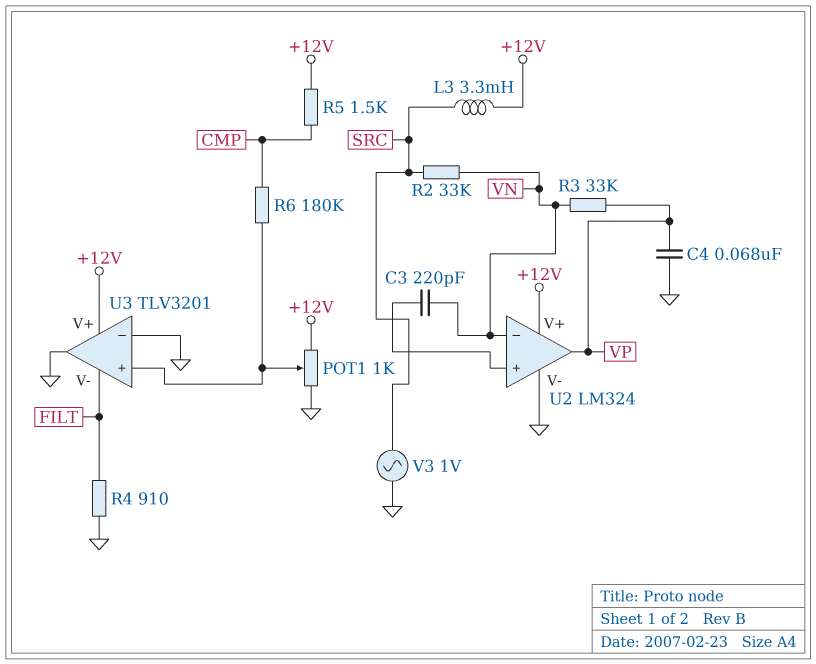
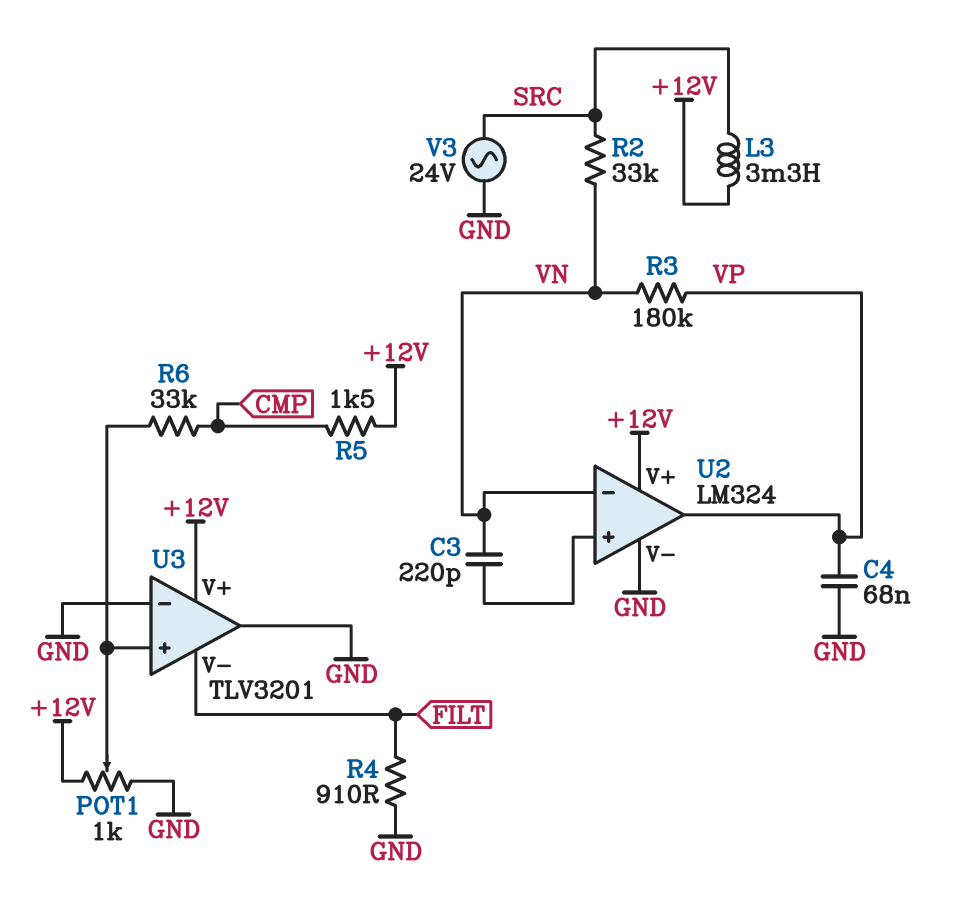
R3: 33k (VN, VP) -> 180k (VN, VP)
R6: 180k (CMP, U3/in+) -> 33k (CMP, U3/in+)
V3: AC 1V (GND, SRC) -> AC 24V (GND, SRC)

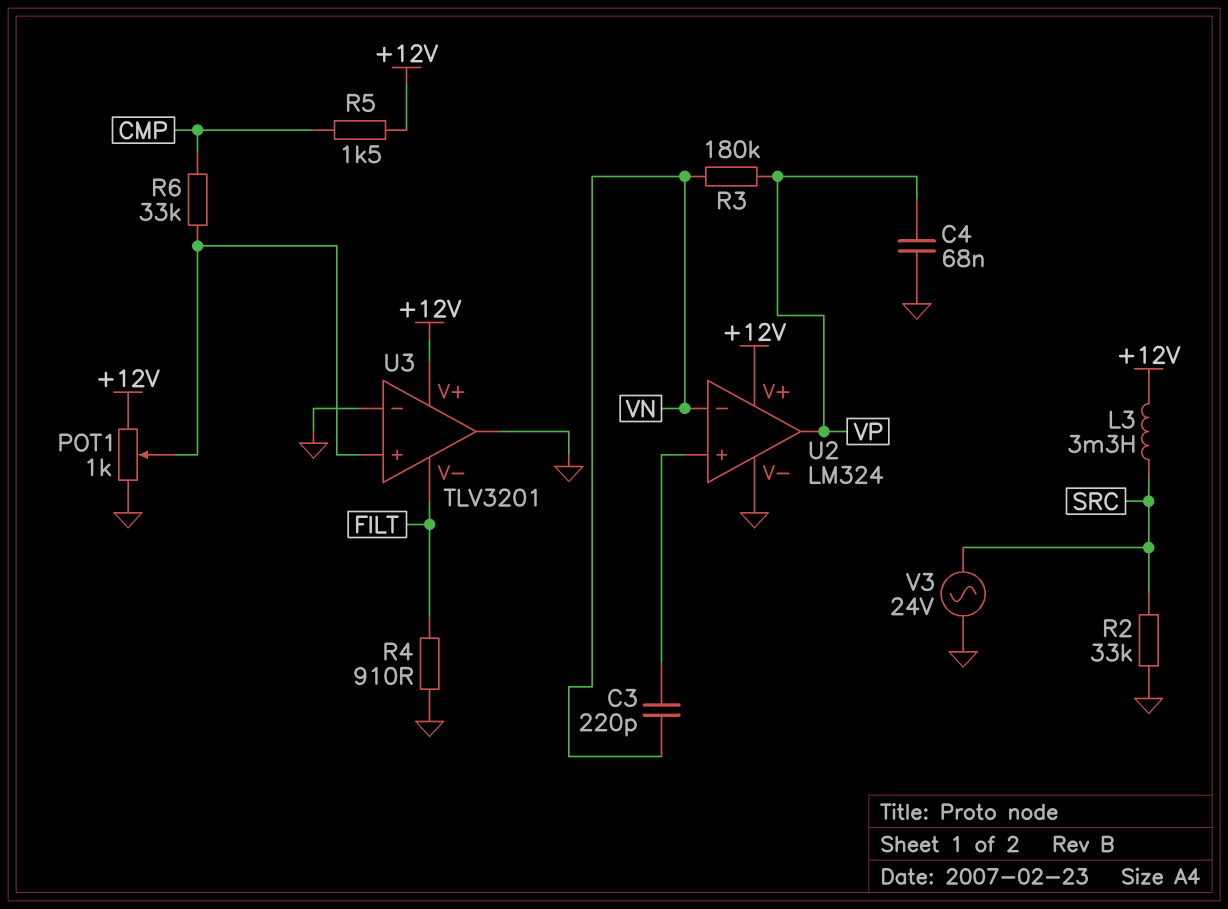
R2: 33k (SRC, VN) -> 33k (GND, SRC)

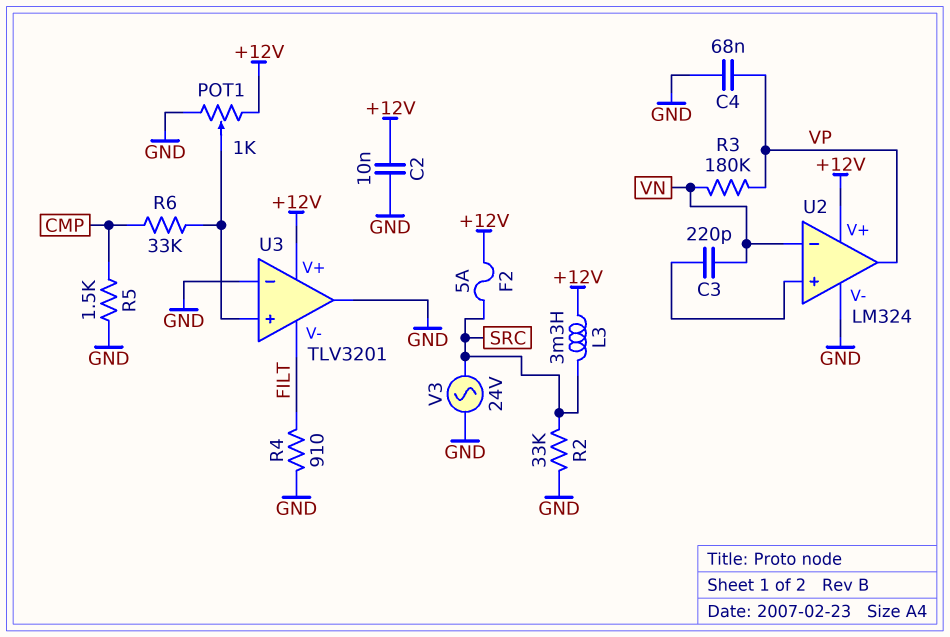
C2: none -> 10nF (+12V, GND)
F2: none -> 5A (+12V, SRC)
R5: 1.5k (+12V, CMP) -> 1.5k (CMP, GND)

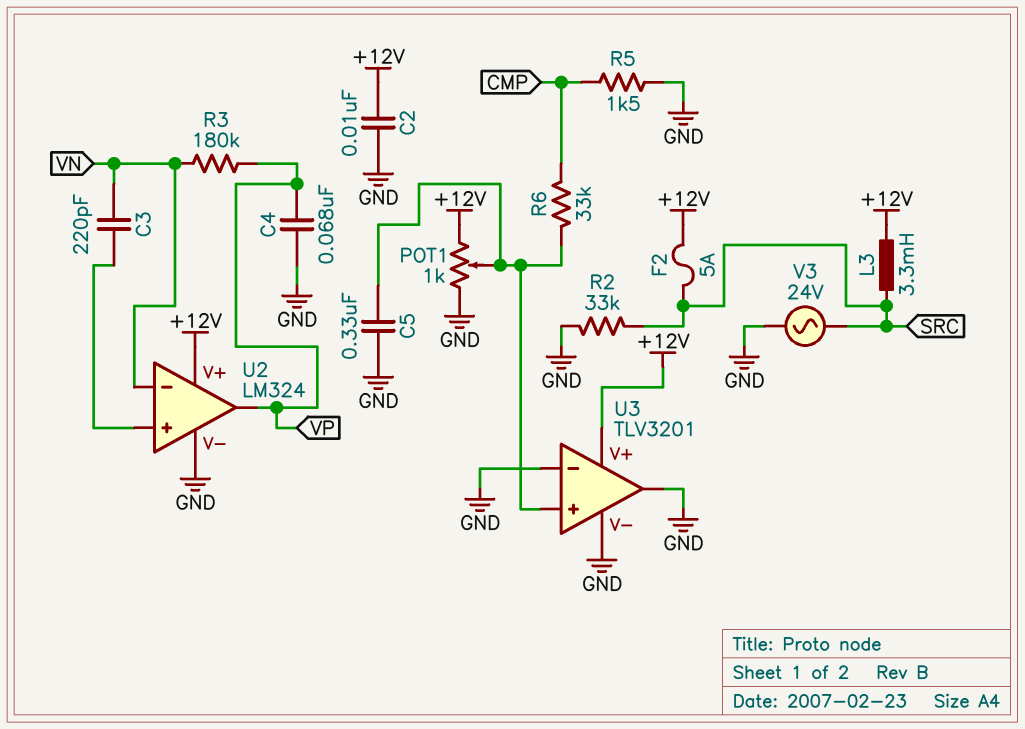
C5: none -> 330nF (GND, U3/in+)
R4: 910 (FILT, GND) -> none
U3 pin V-: FILT -> GND

